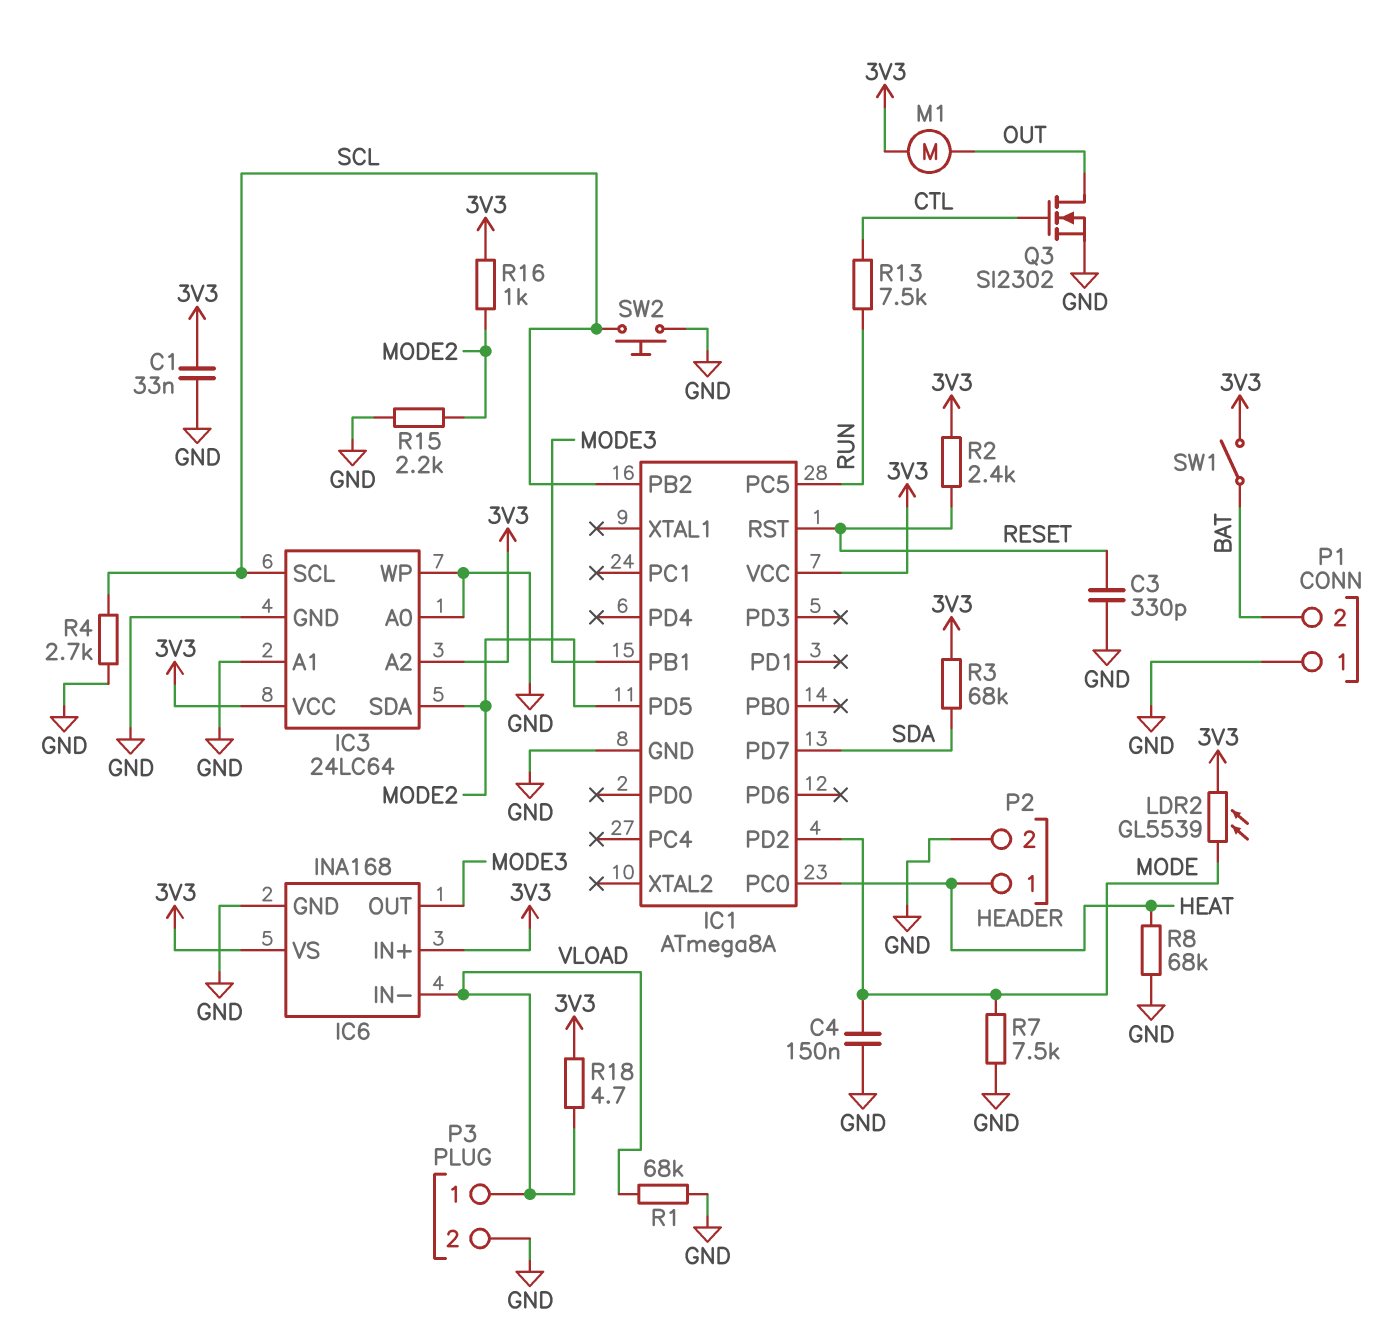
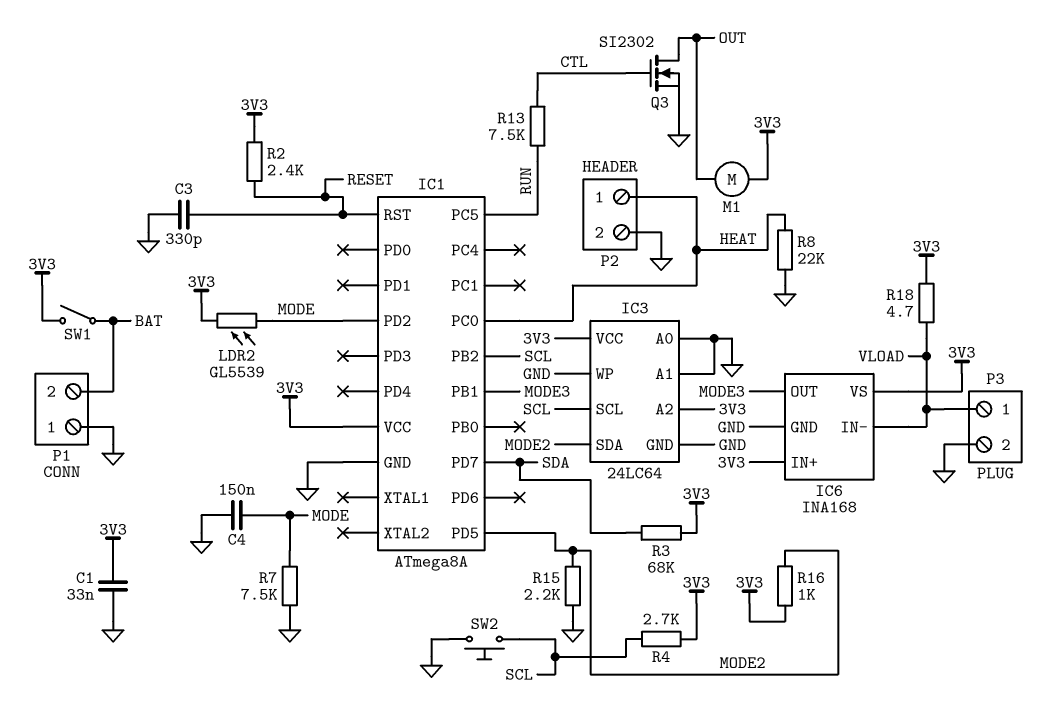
R1: 68k (GND, VLOAD) -> none
R4: 2.7k (GND, SCL) -> 2.7k (3V3, SCL)
R8: 68k (GND, HEAT) -> 22k (GND, HEAT)

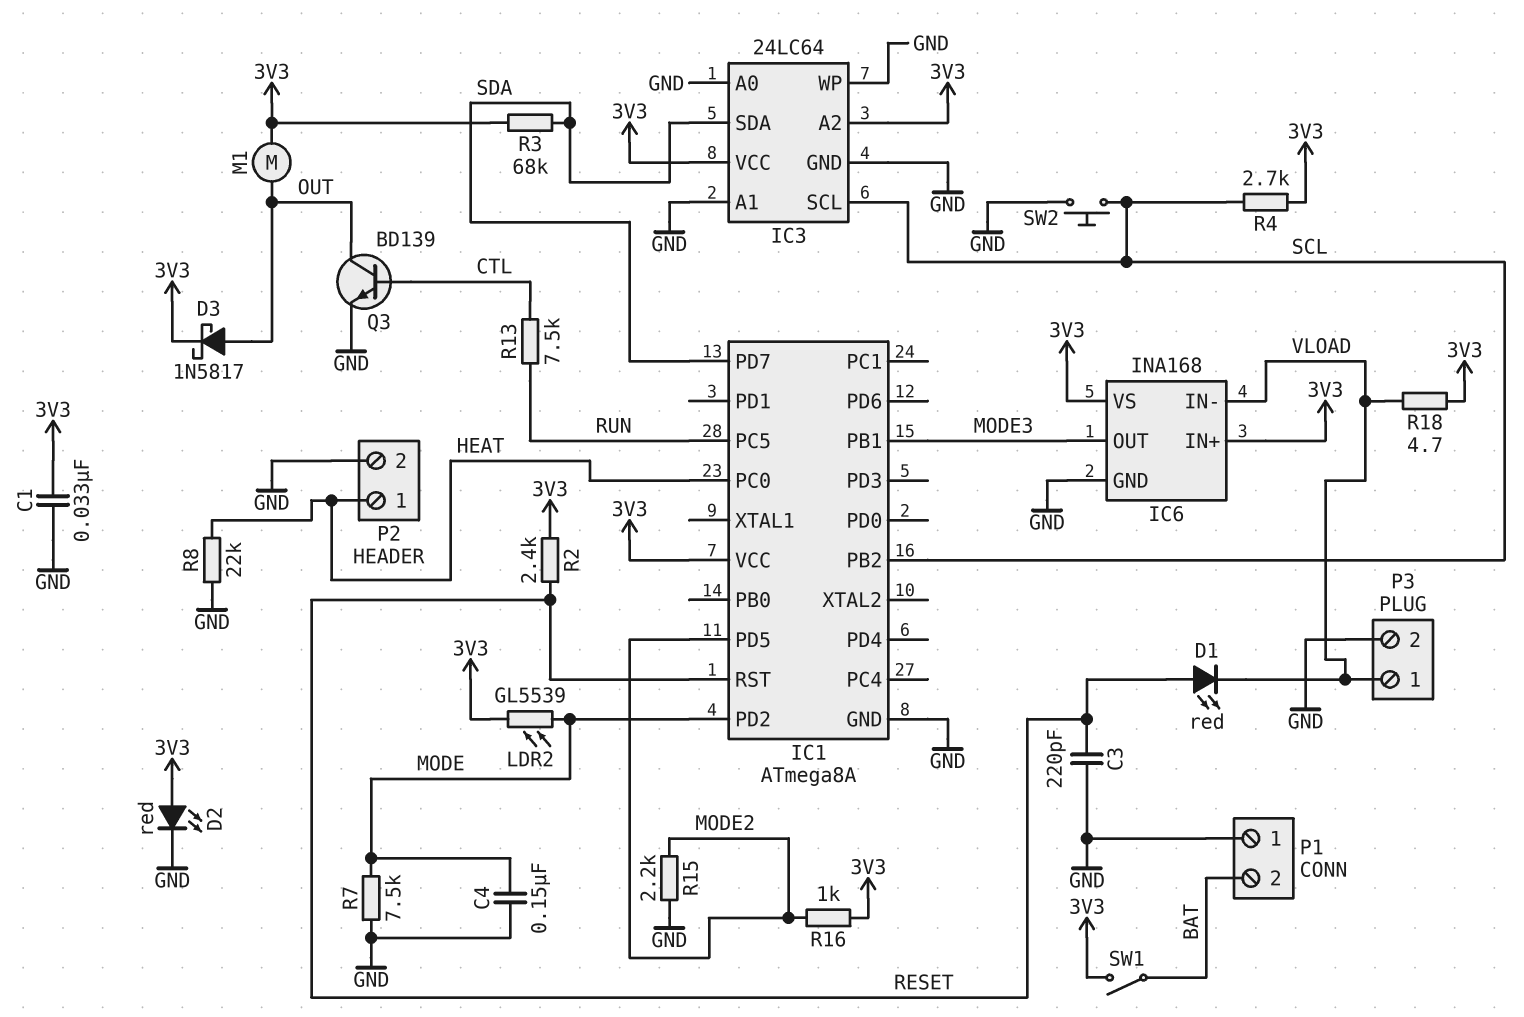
C3: 330pF (GND, RESET) -> 220pF (GND, RESET)
D1: none -> LED red (A RESET, K VLOAD)
D2: none -> LED red (A 3V3, K GND)
D3: none -> schottky 1N5817 (A OUT, K 3V3)
IC3 pin SDA: MODE2 -> SDA
Q3: NMOS SI2302 (G CTL, D OUT, S GND) -> NPN BD139 (B CTL, C OUT, E GND)

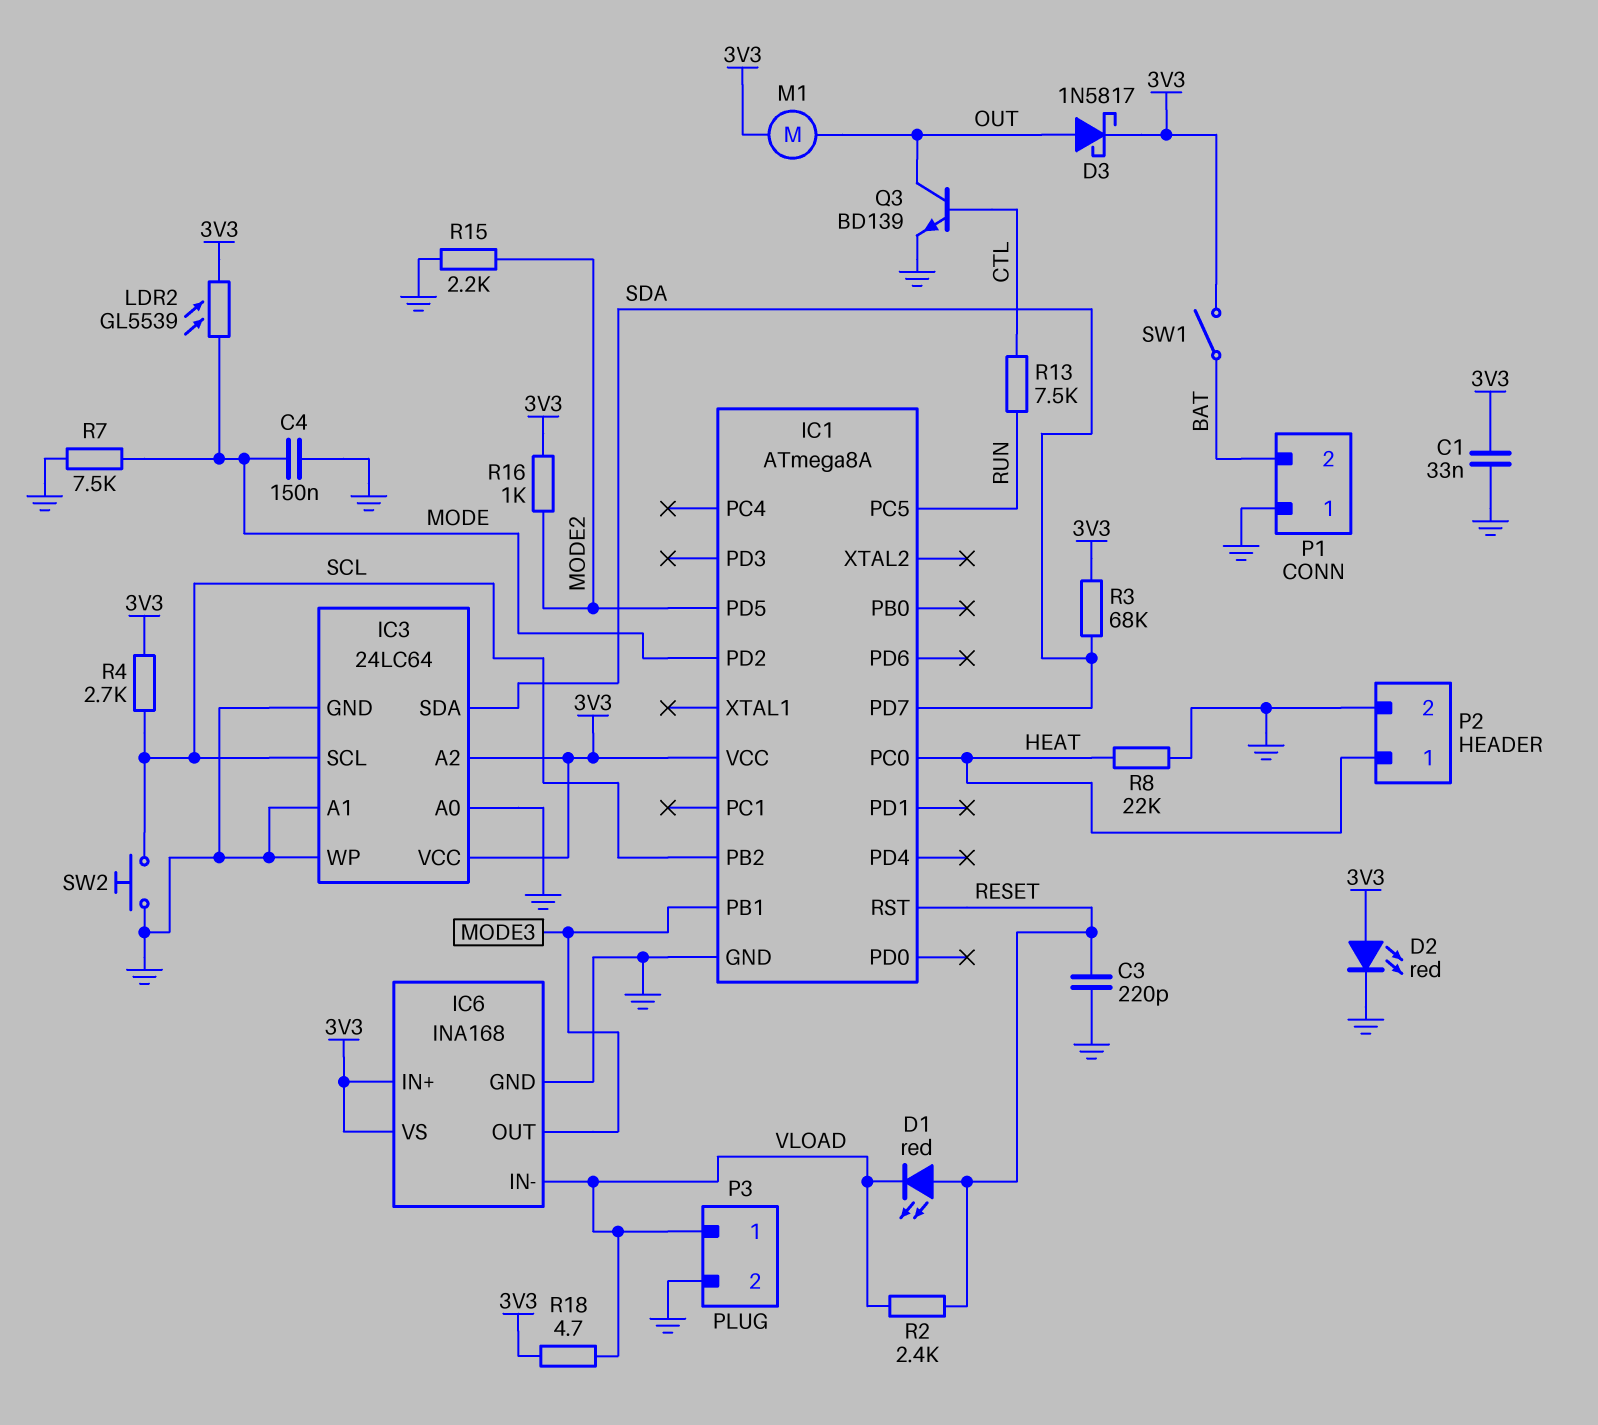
R2: 2.4k (3V3, RESET) -> 2.4k (RESET, VLOAD)

